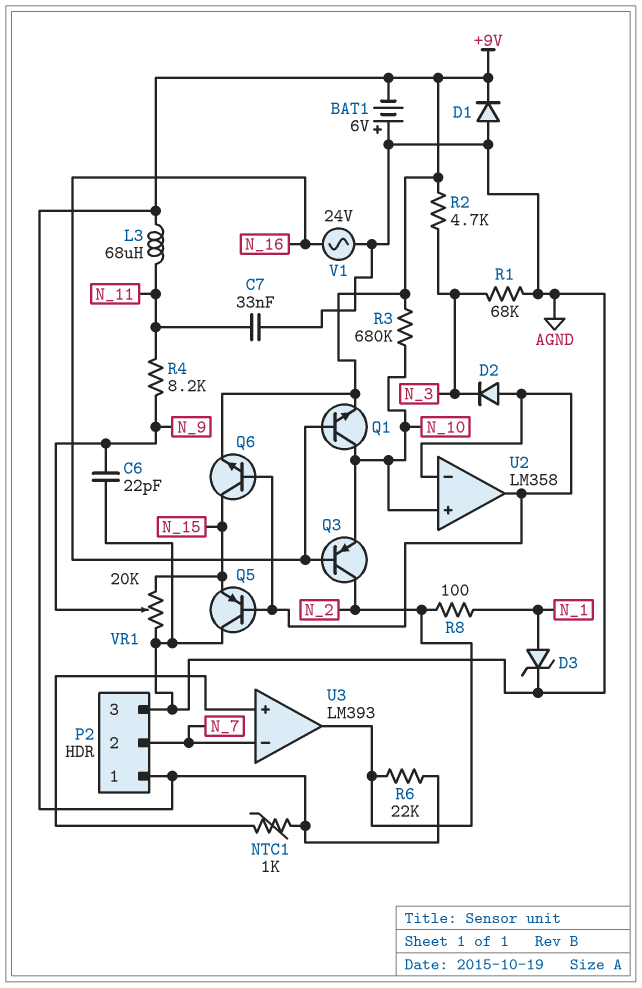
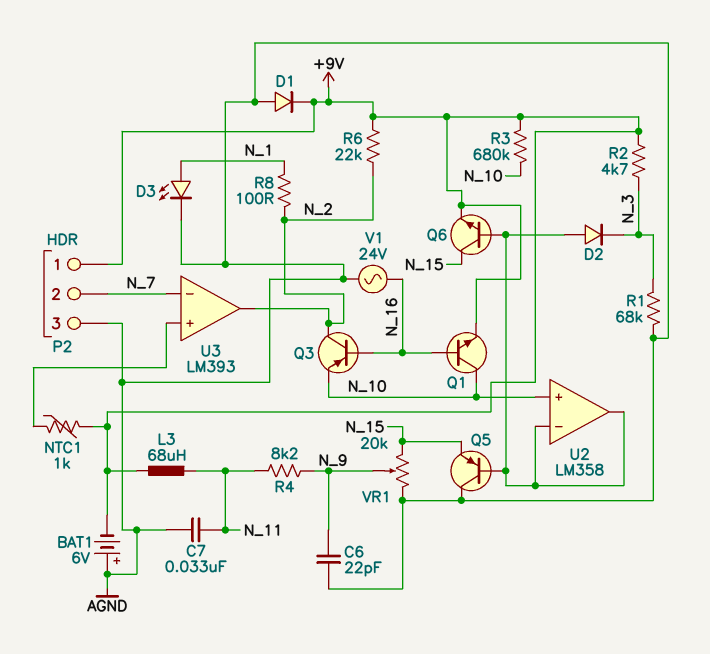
D3: zener (A N_1, K AGND) -> LED (A N_1, K AGND)

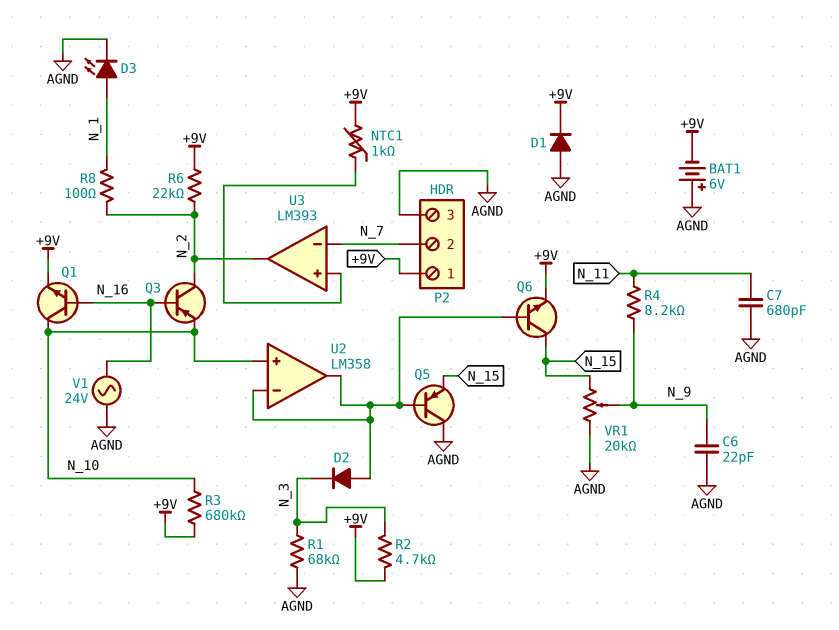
C7: 33nF (AGND, N_11) -> 680pF (AGND, N_11)
L3: 68uH (+9V, N_11) -> none

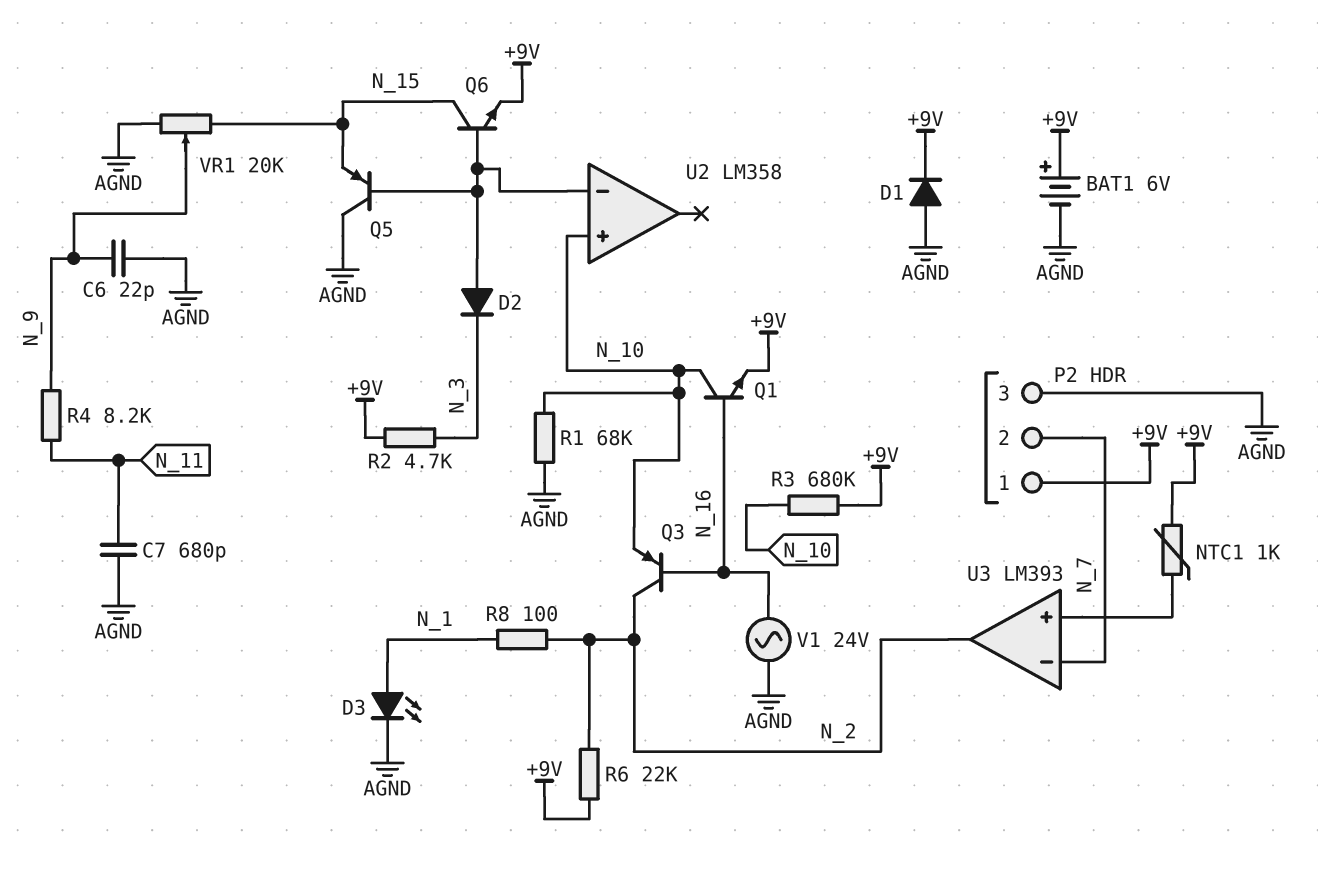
BAT1: 6V (plus AGND, minus +9V) -> 6V (plus +9V, minus AGND)
R1: 68k (AGND, N_3) -> 68k (AGND, N_10)
U2 pin out: U2/in- -> none

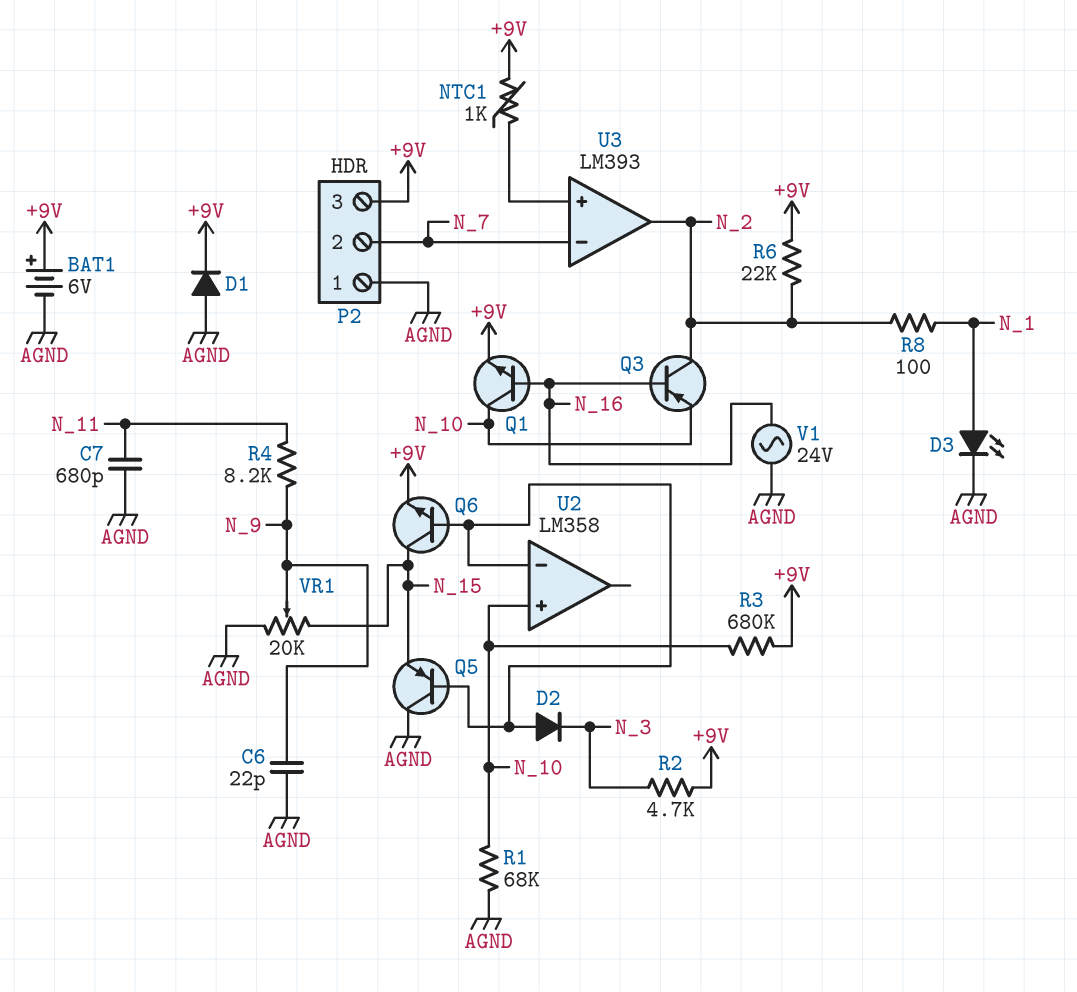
P2 pin 1: +9V -> AGND
P2 pin 3: AGND -> +9V

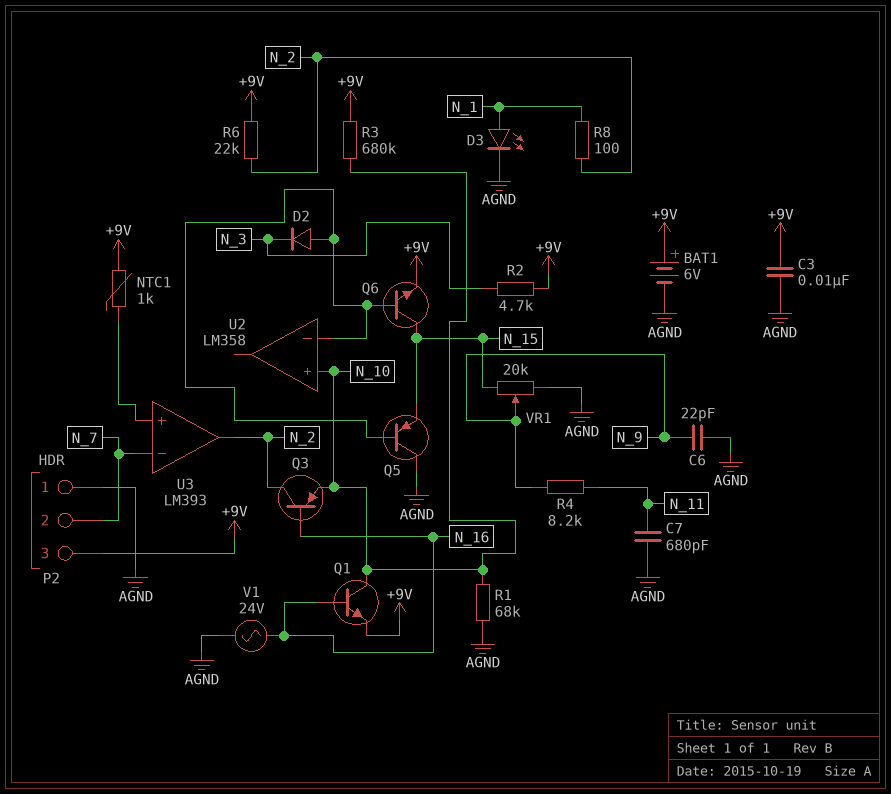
C3: none -> 10nF (+9V, AGND)
D1: diode (A AGND, K +9V) -> none

